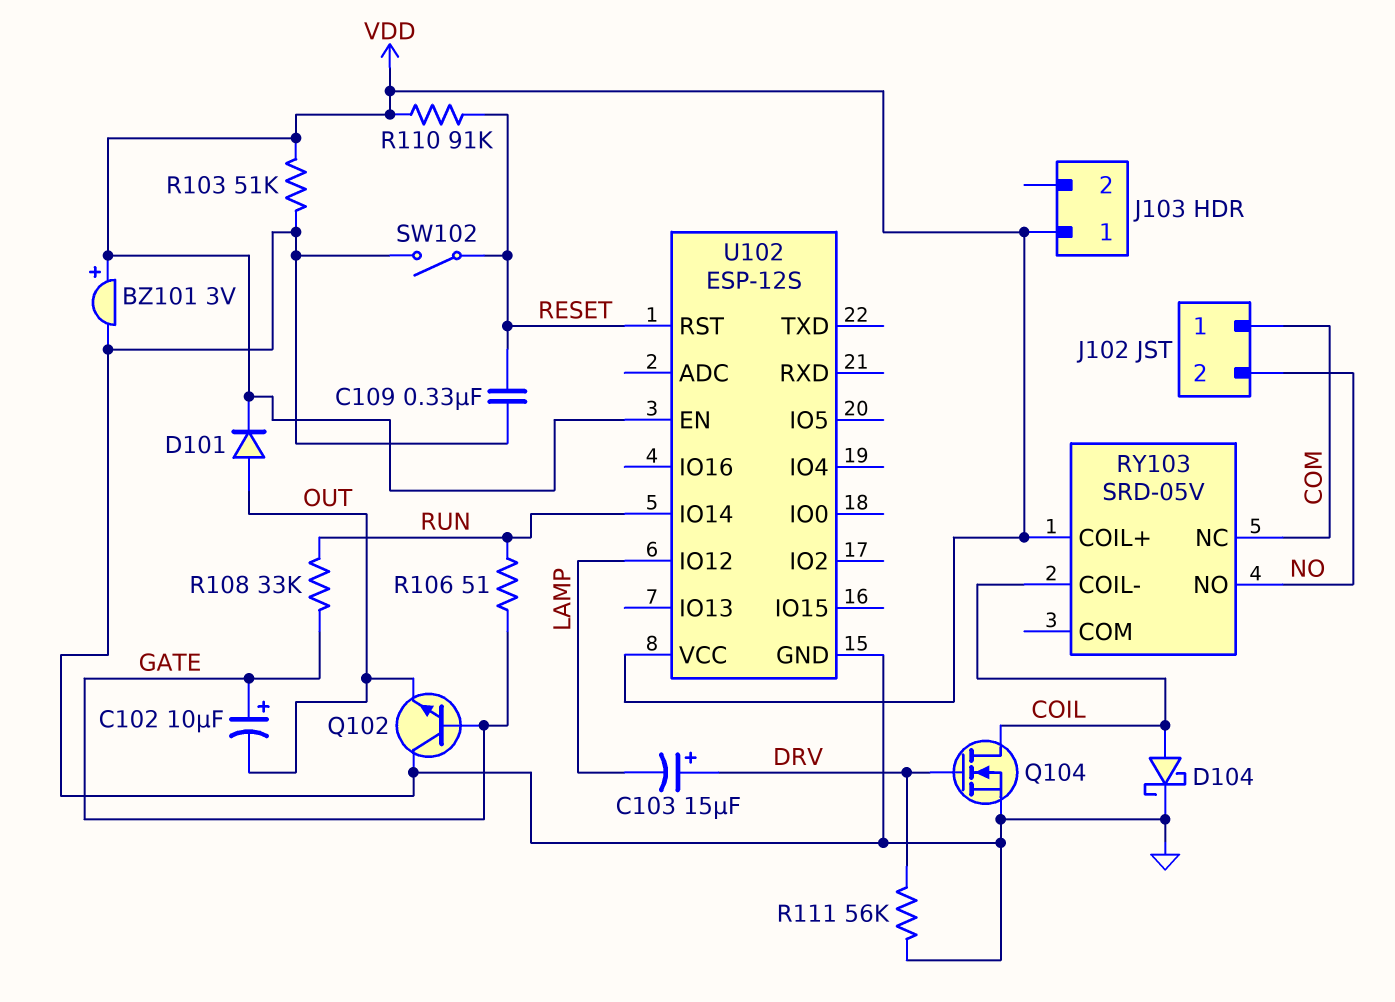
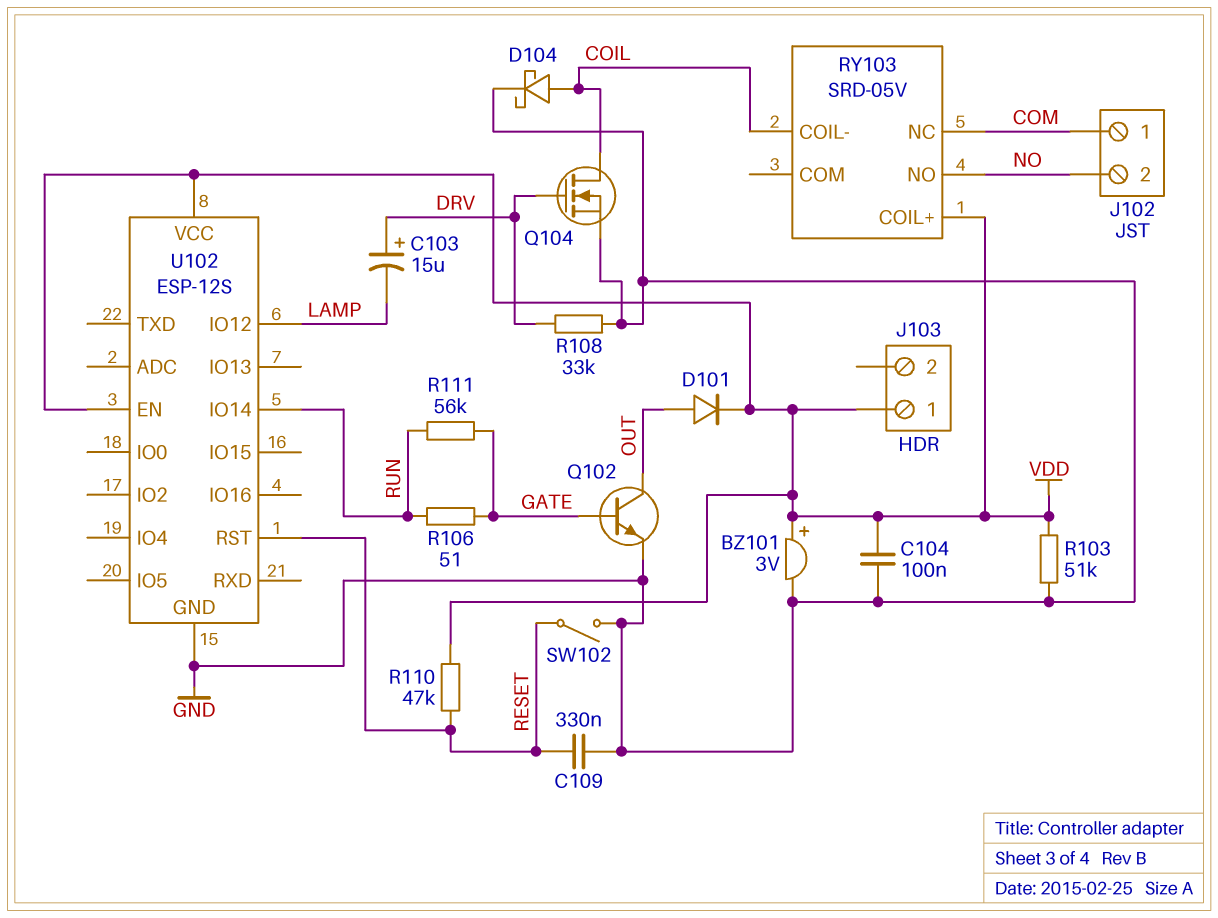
C102: 10uF (plus GATE, minus OUT) -> none
C104: none -> 100nF (GND, VDD)
Q102: NPN (B GATE, C GND, E OUT) -> NPN (B GATE, C OUT, E GND)
R108: 33k (GATE, RUN) -> 33k (DRV, GND)
R110: 91k (RESET, VDD) -> 47k (RESET, VDD)
R111: 56k (DRV, GND) -> 56k (GATE, RUN)

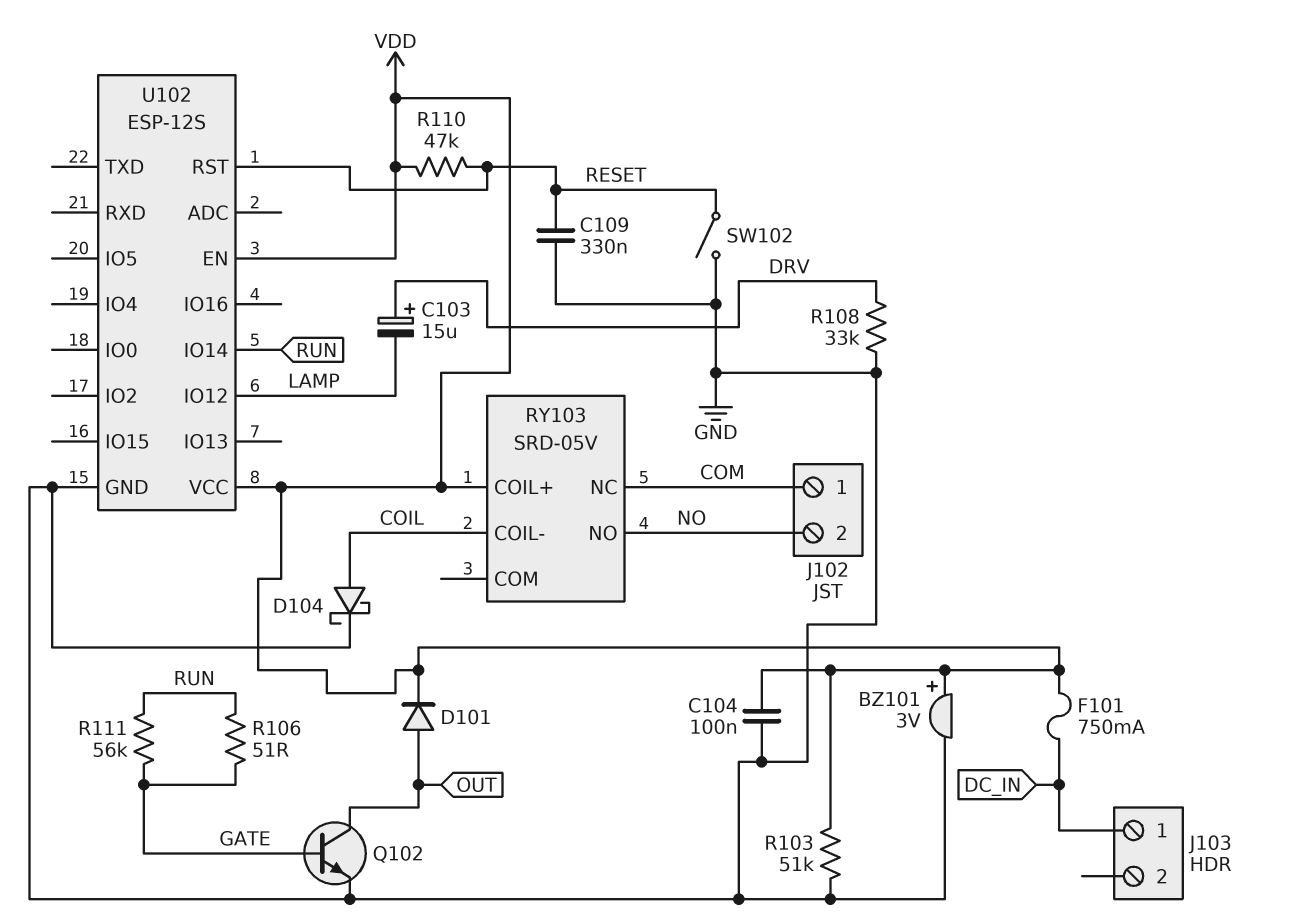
F101: none -> 750mA (DC_IN, VDD)
J103 pin 1: VDD -> DC_IN
Q104: NMOS (G DRV, D COIL, S GND) -> none

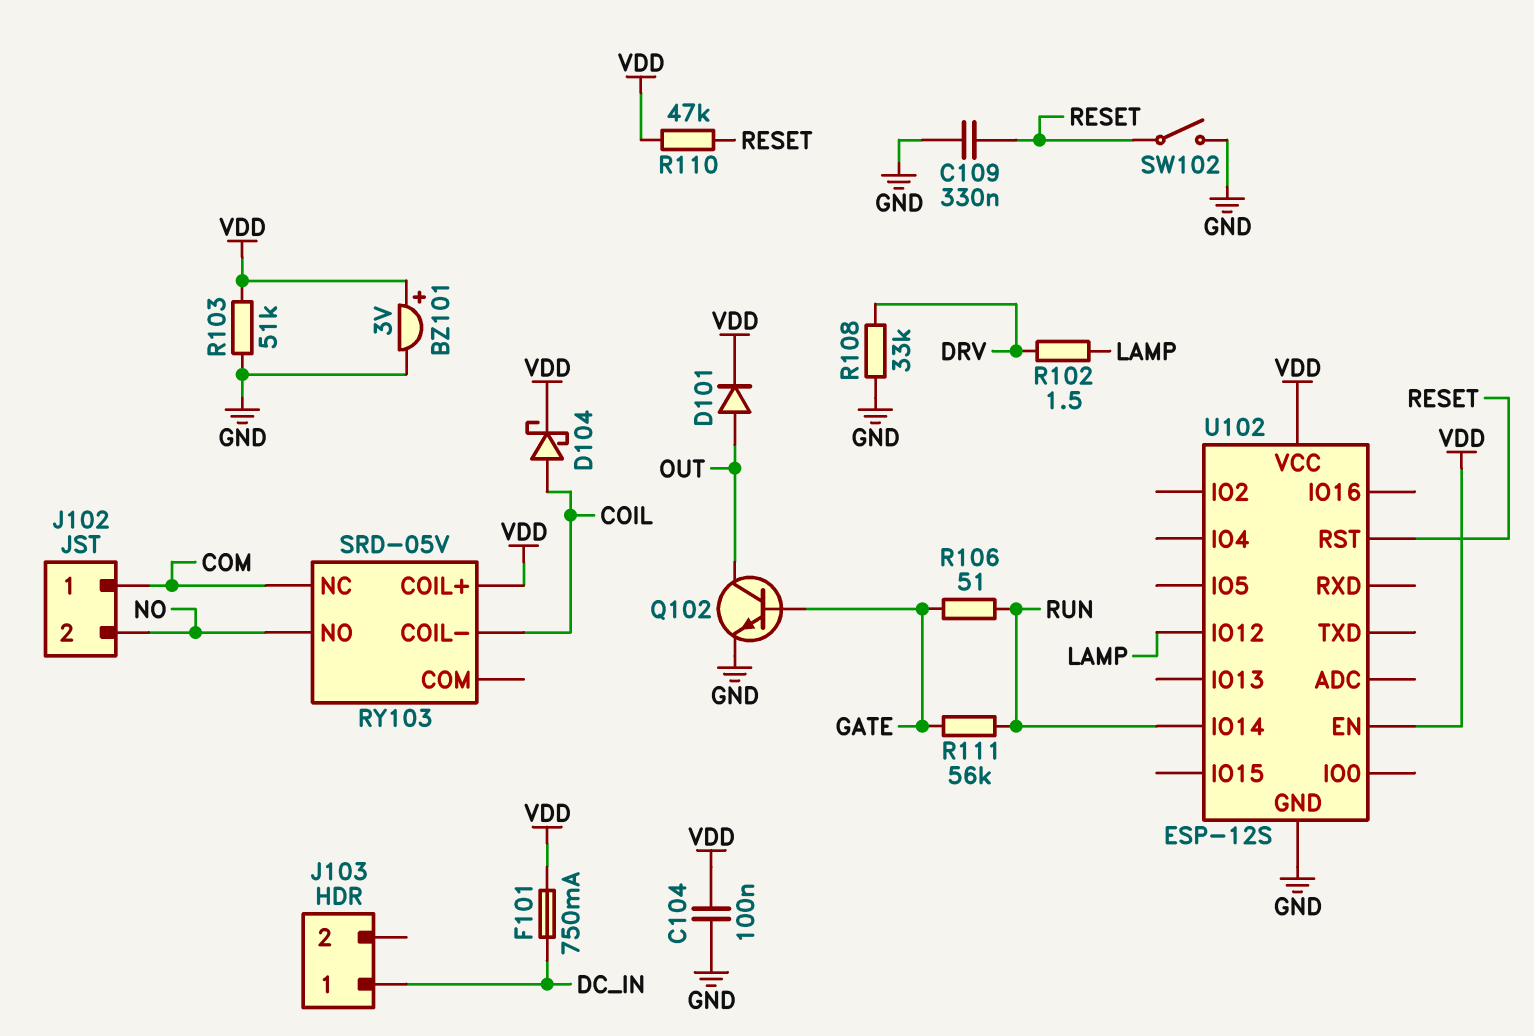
C103: 15uF (plus DRV, minus LAMP) -> none
D104: schottky (A COIL, K GND) -> schottky (A COIL, K VDD)
R102: none -> 1.5 (DRV, LAMP)

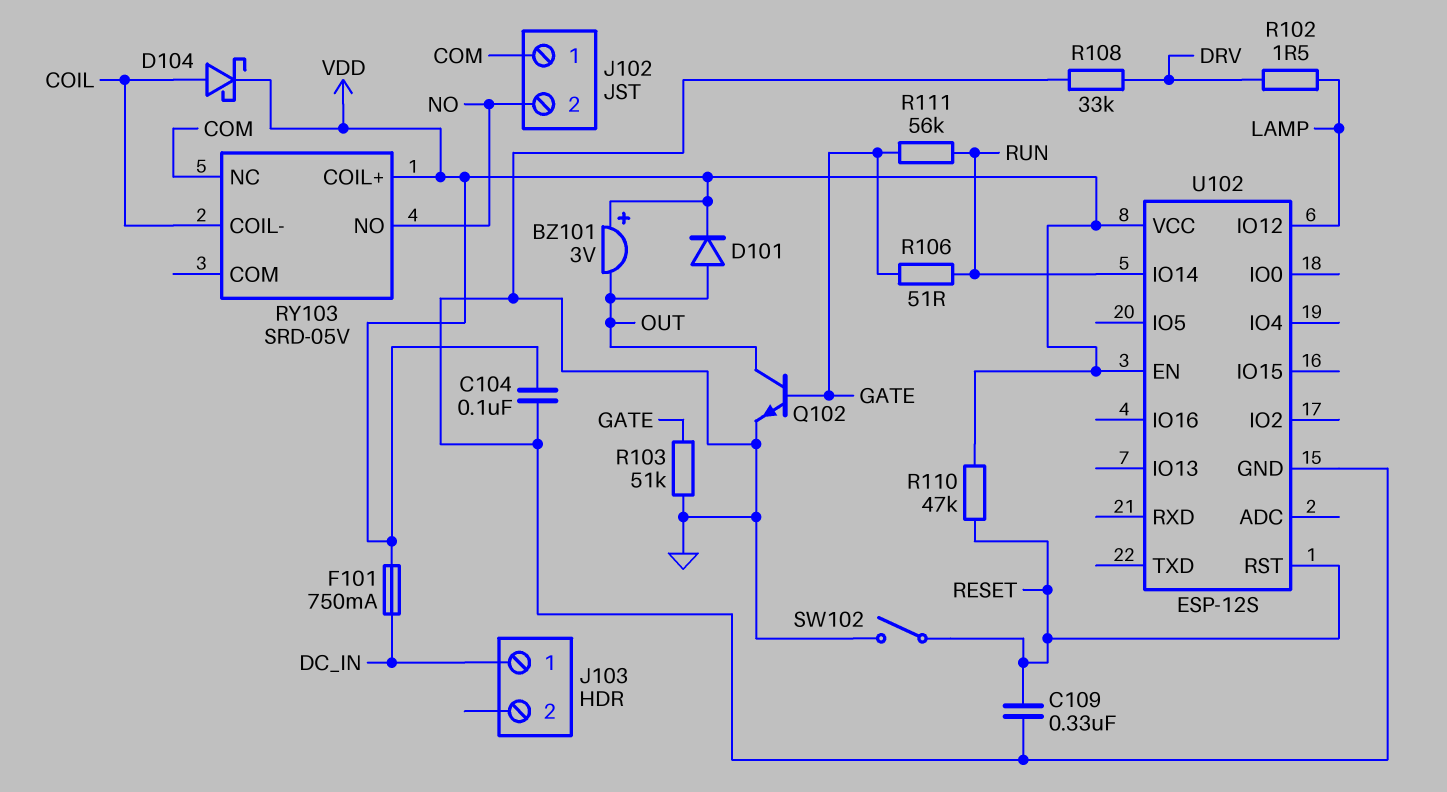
BZ101: buzzer 3V (plus VDD, minus GND) -> buzzer 3V (plus VDD, minus OUT)
R103: 51k (GND, VDD) -> 51k (GATE, GND)

